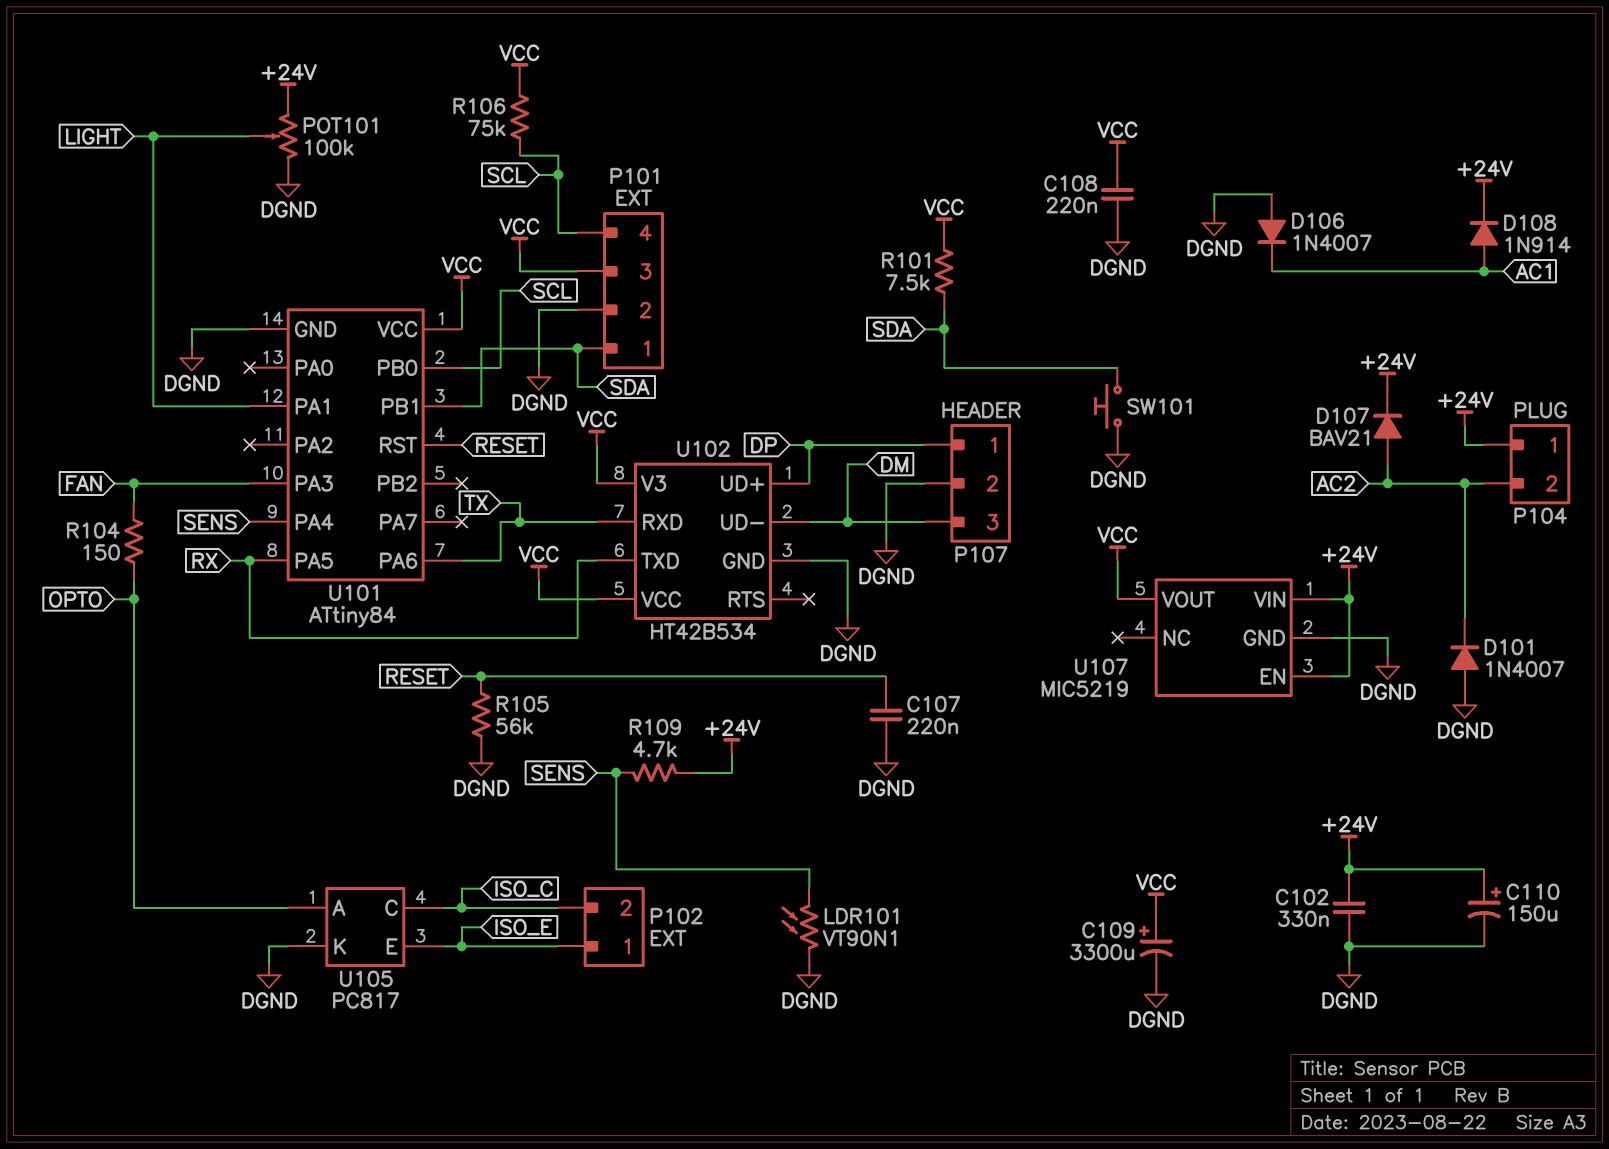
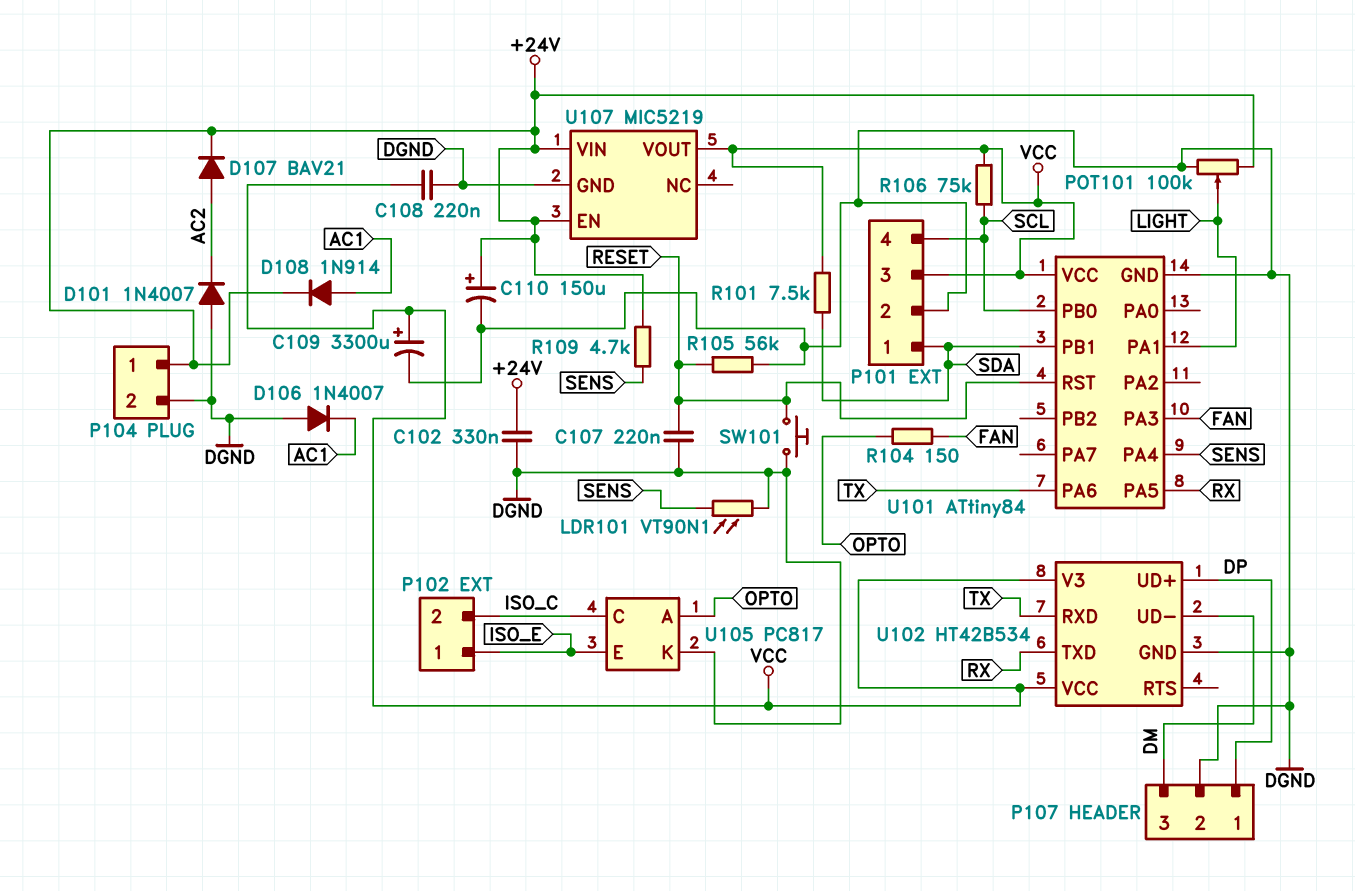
P104 pin 2: AC2 -> DGND
SW101: button (DGND, SDA) -> button (DGND, RESET)

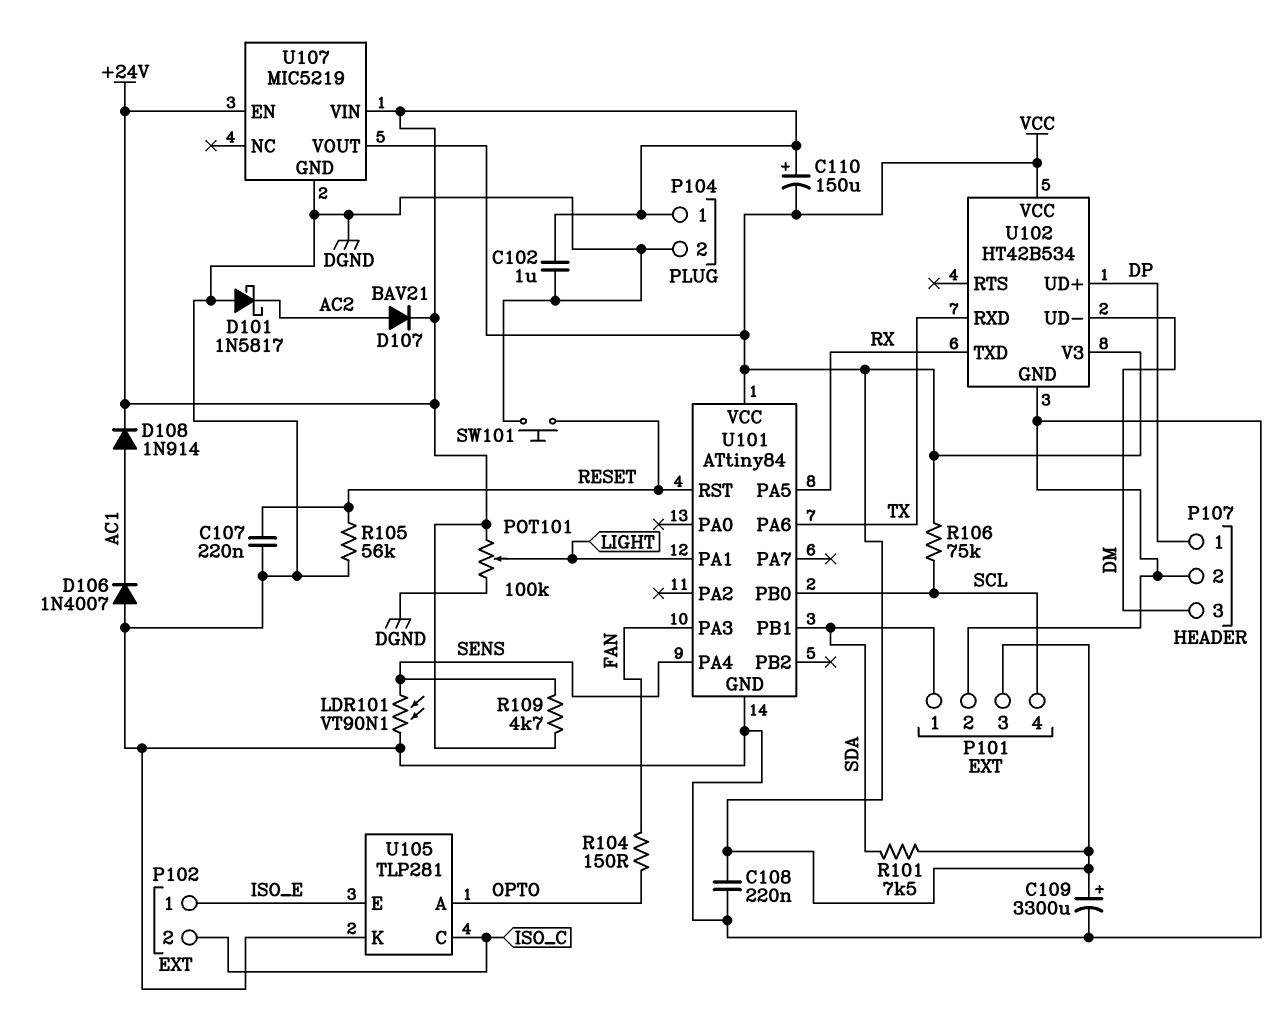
C102: 330nF (+24V, DGND) -> 1uF (+24V, DGND)
C110: 150uF (plus +24V, minus DGND) -> 150uF (plus +24V, minus VCC)
D101: diode 1N4007 (A DGND, K AC2) -> schottky 1N5817 (A DGND, K AC2)
U105: PC817 -> TLP281

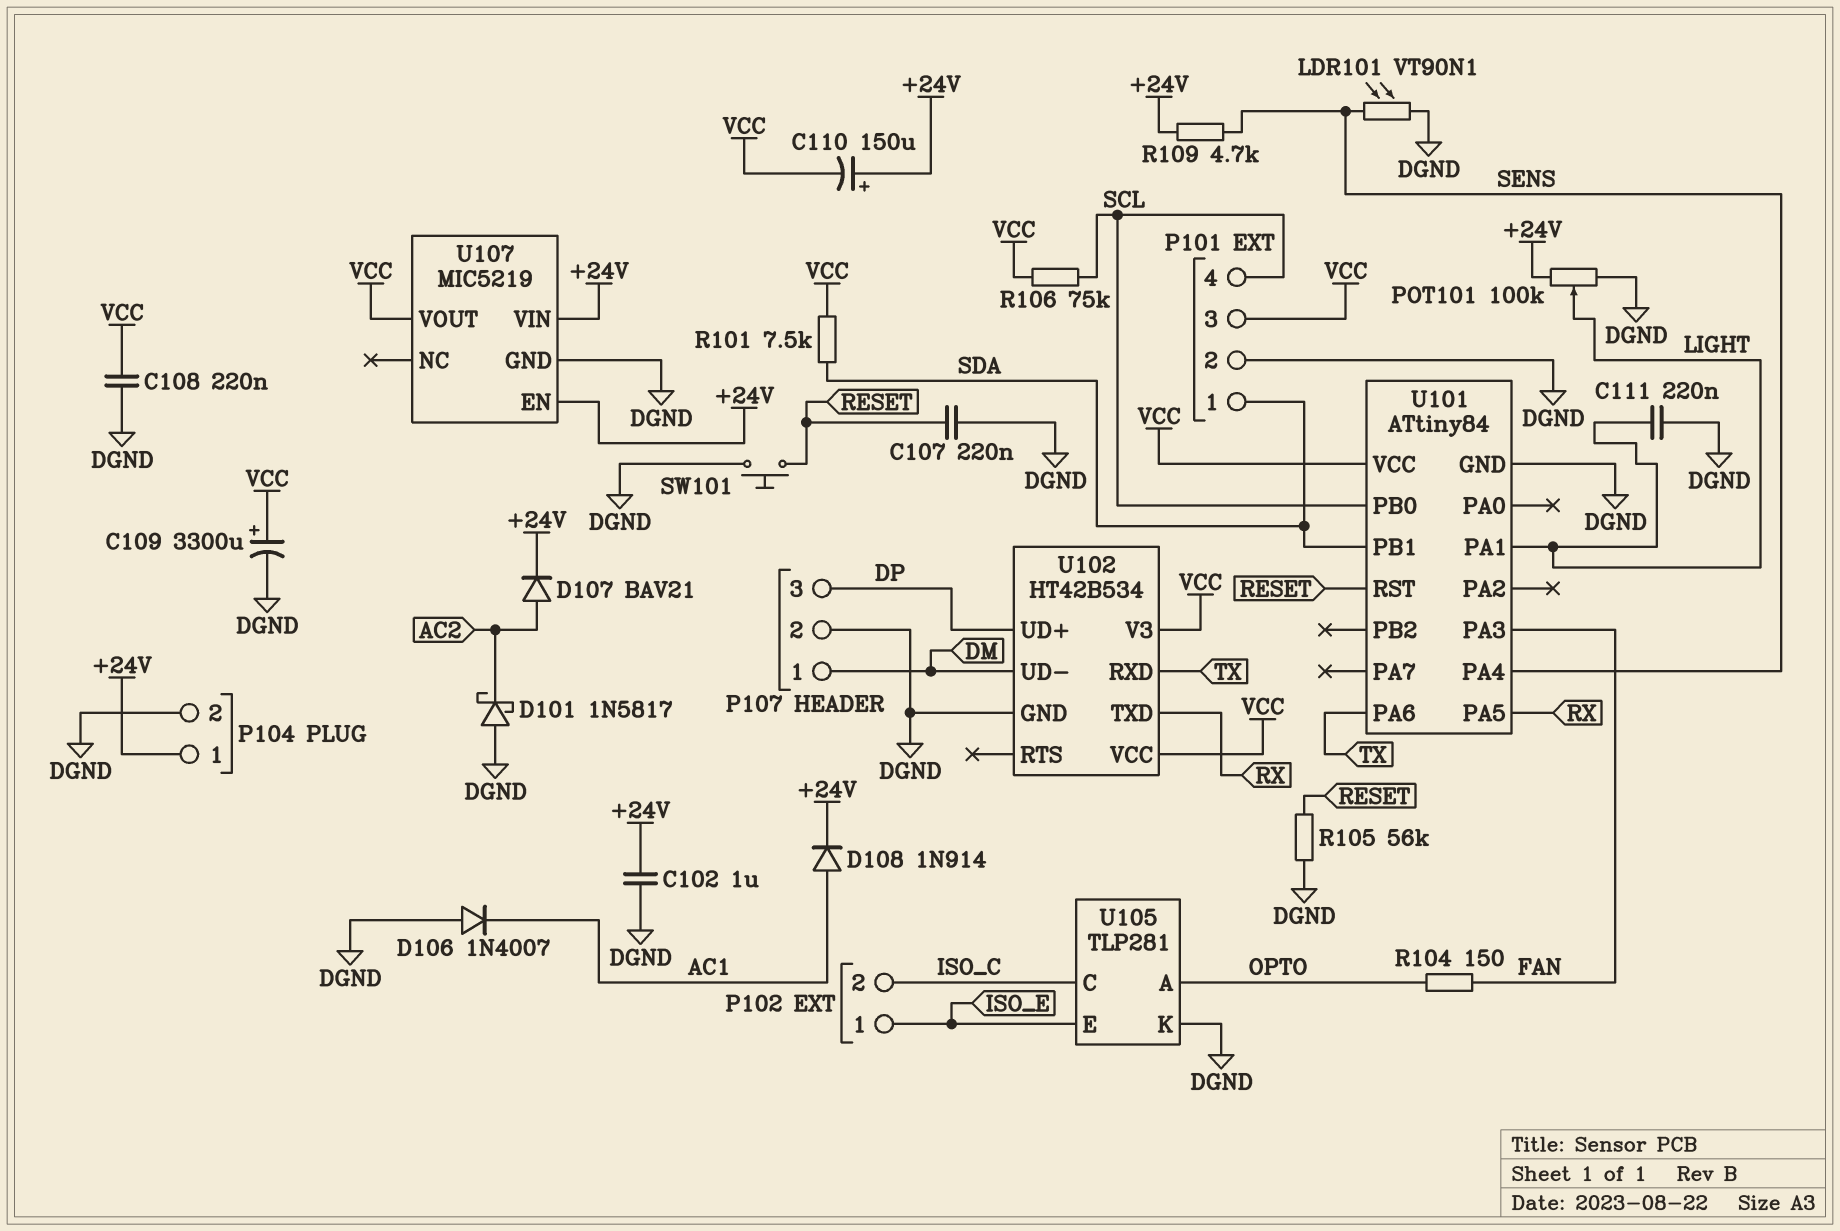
C111: none -> 220nF (DGND, LIGHT)
P107 pin 1: DP -> DM
P107 pin 3: DM -> DP

